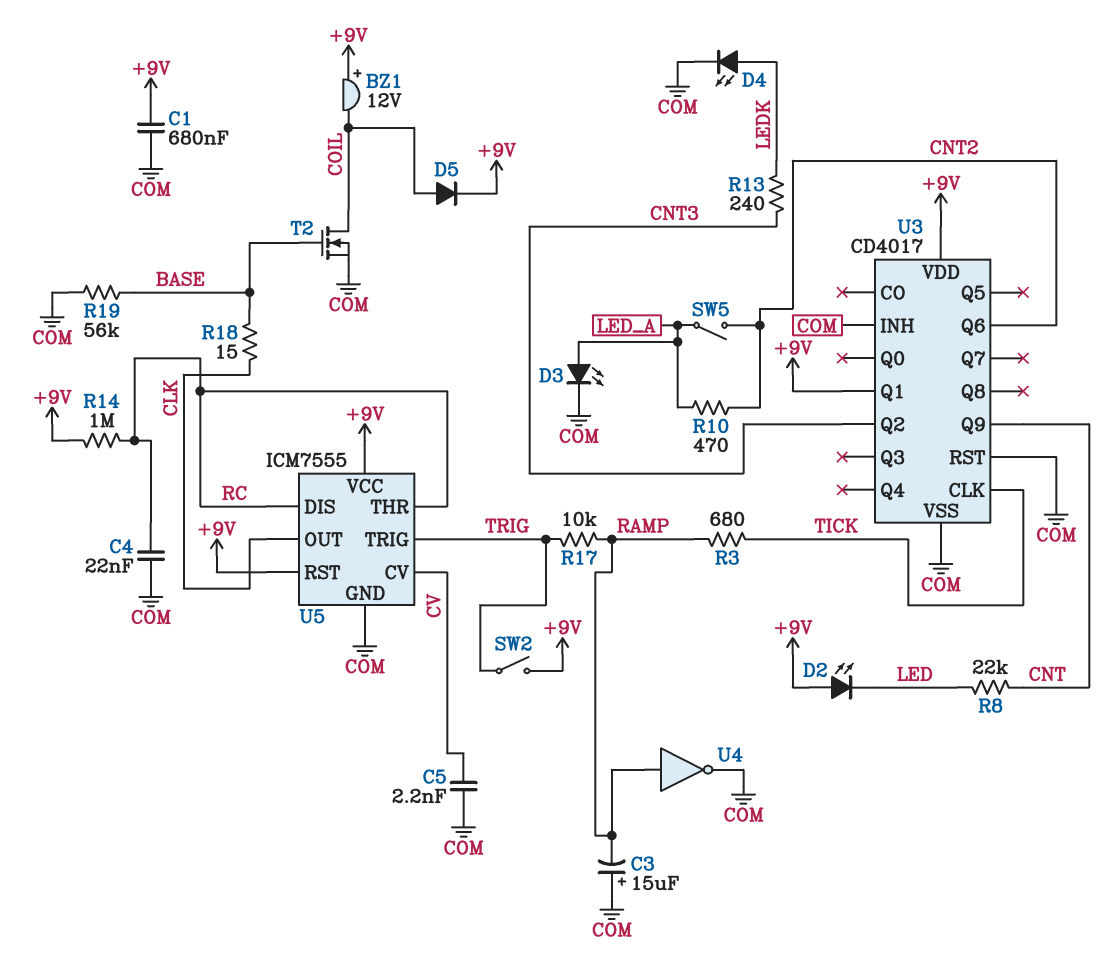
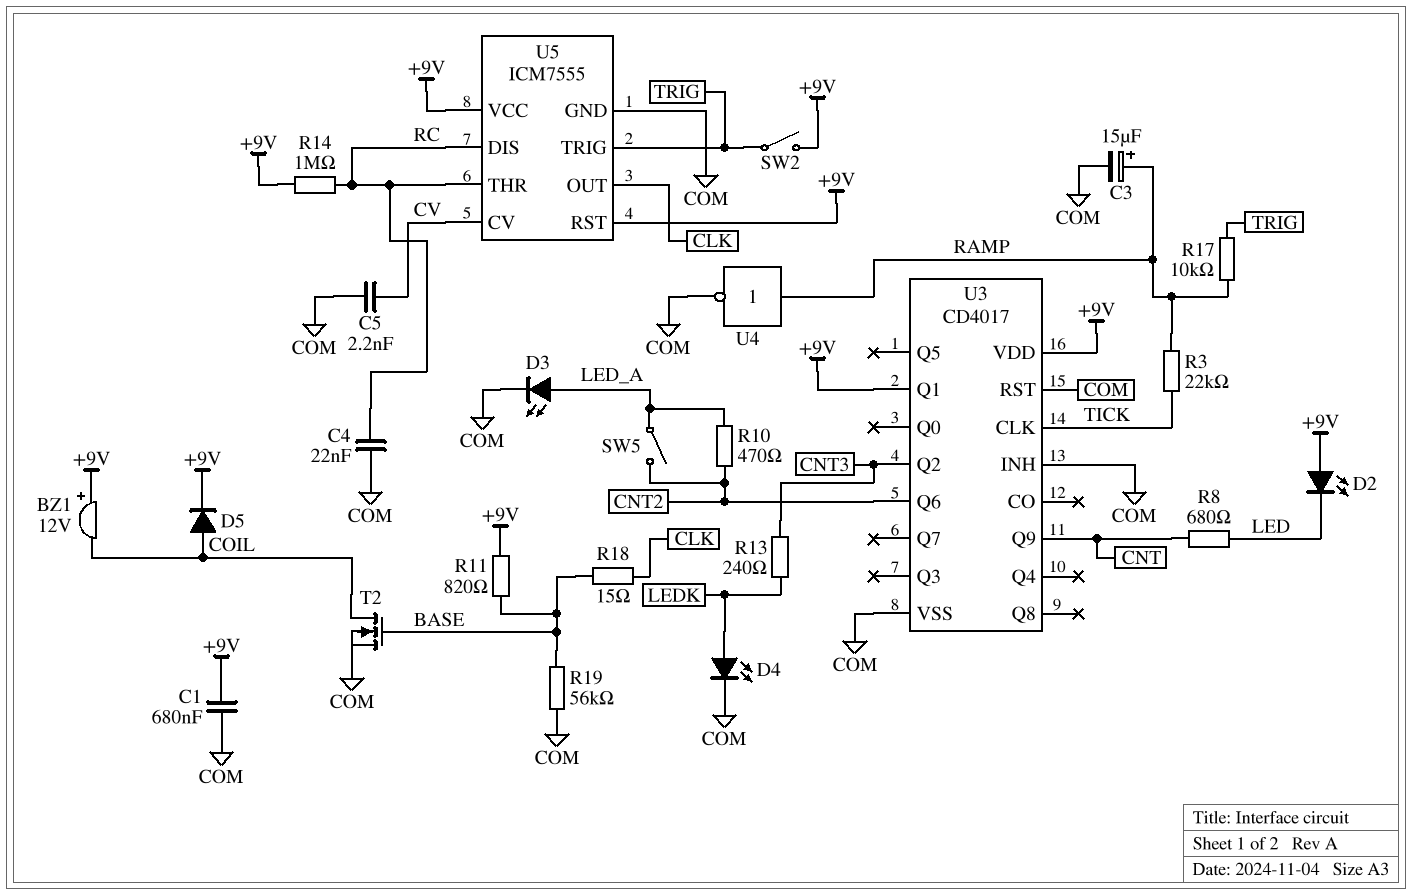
C3: 15uF (plus COM, minus RAMP) -> 15uF (plus RAMP, minus COM)
R3: 680 (RAMP, TICK) -> 22k (RAMP, TICK)
R8: 22k (CNT, LED) -> 680 (CNT, LED)
R11: none -> 820 (+9V, BASE)

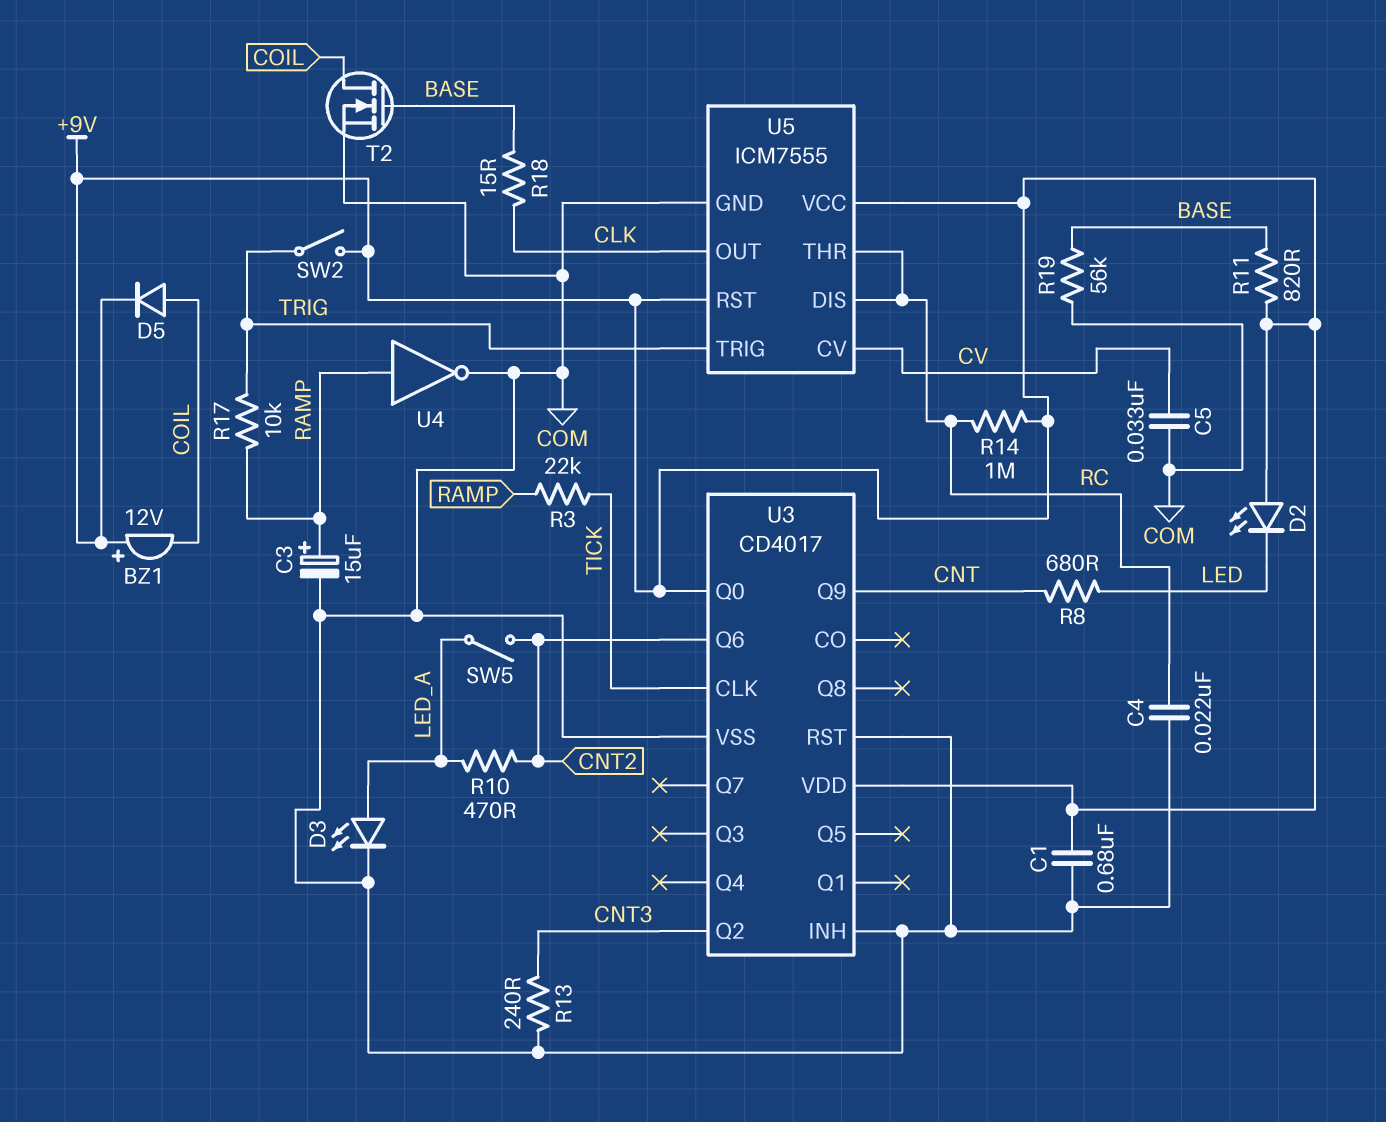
C5: 2.2nF (COM, CV) -> 33nF (COM, CV)
D4: LED (A LEDK, K COM) -> none
R13: 240 (CNT3, LEDK) -> 240 (CNT3, COM)
U3 pin Q0: none -> +9V
U3 pin Q1: +9V -> none

